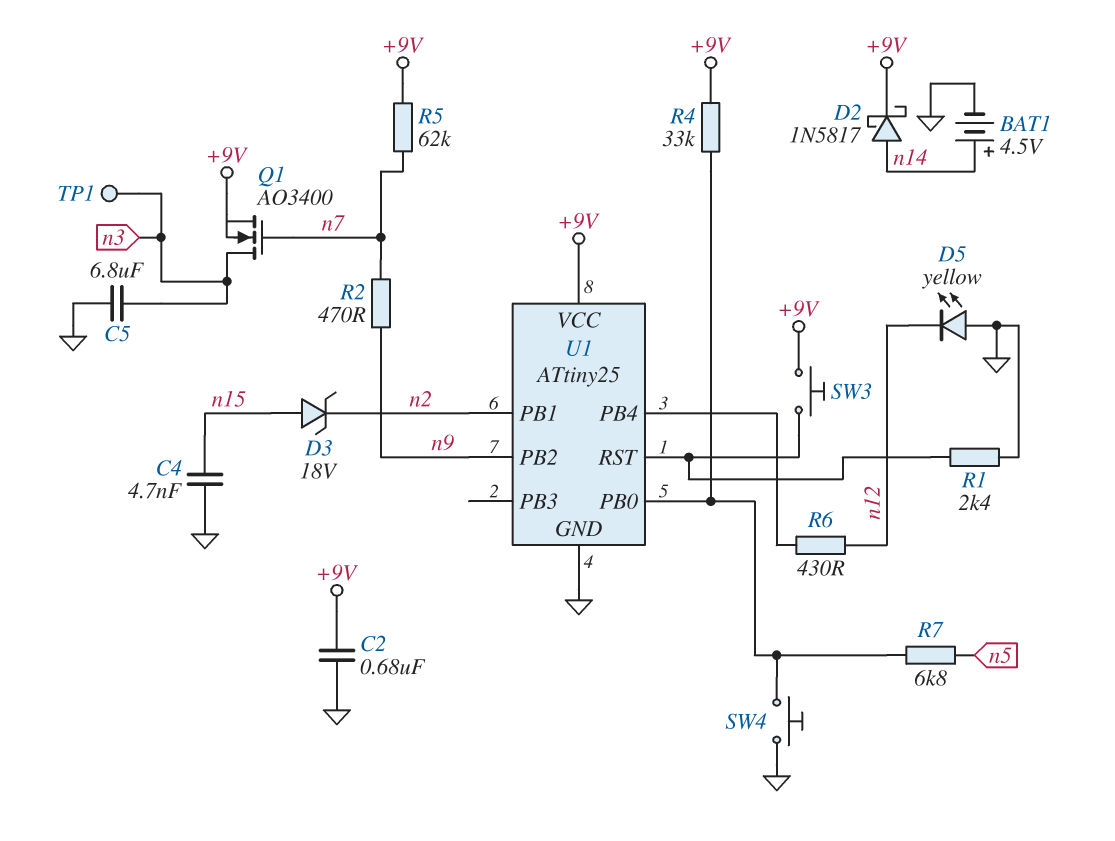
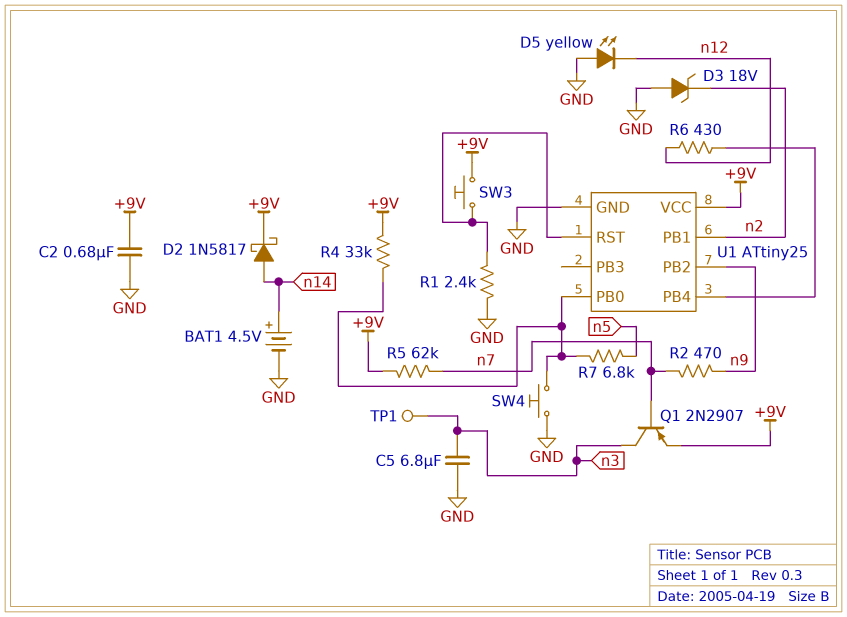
C4: 4.7nF (GND, n15) -> none
D3: zener 18V (A n15, K n2) -> zener 18V (A GND, K n2)
Q1: NMOS AO3400 (G n7, D n3, S +9V) -> PNP 2N2907 (B n7, C n3, E +9V)

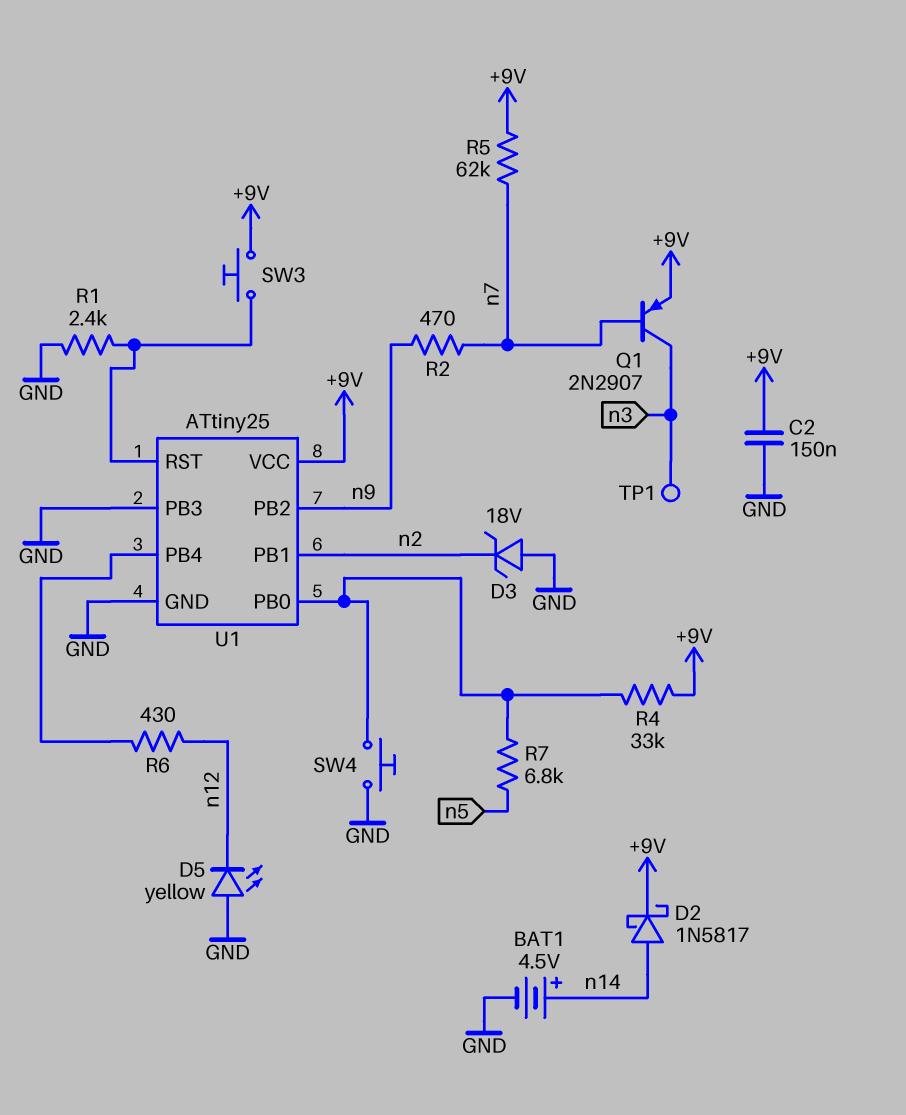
C2: 680nF (+9V, GND) -> 150nF (+9V, GND)
C5: 6.8uF (GND, n3) -> none
U1 pin PB3: none -> GND

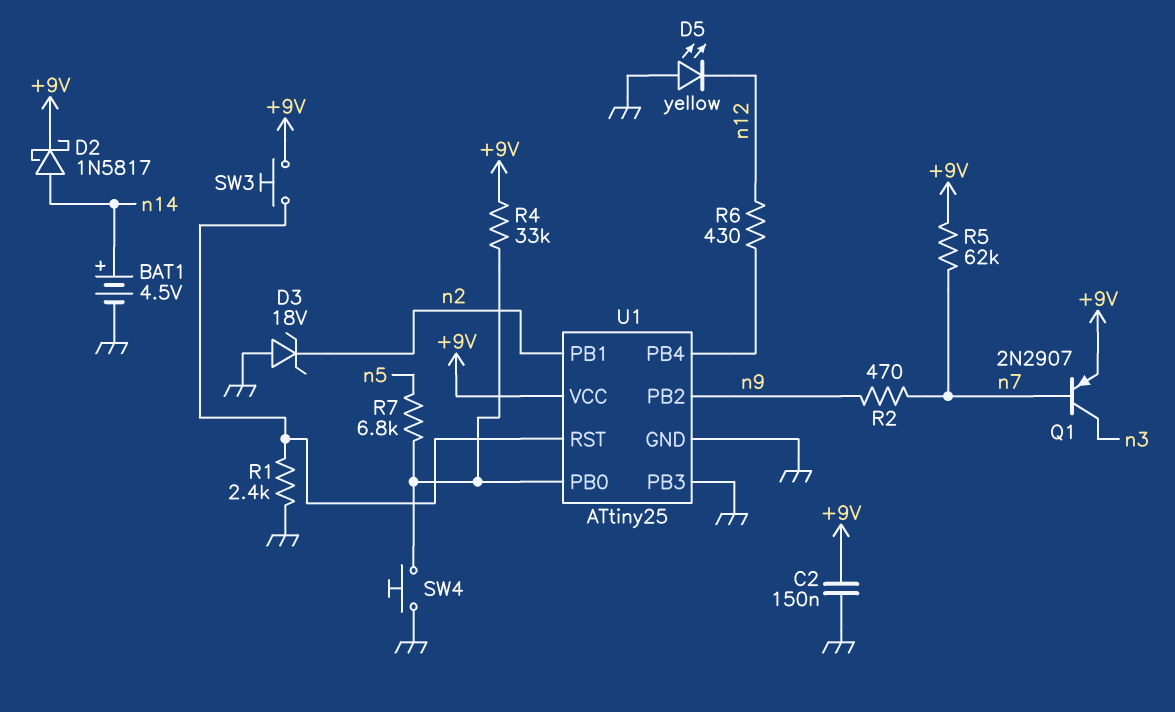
TP1: test point (n3) -> none

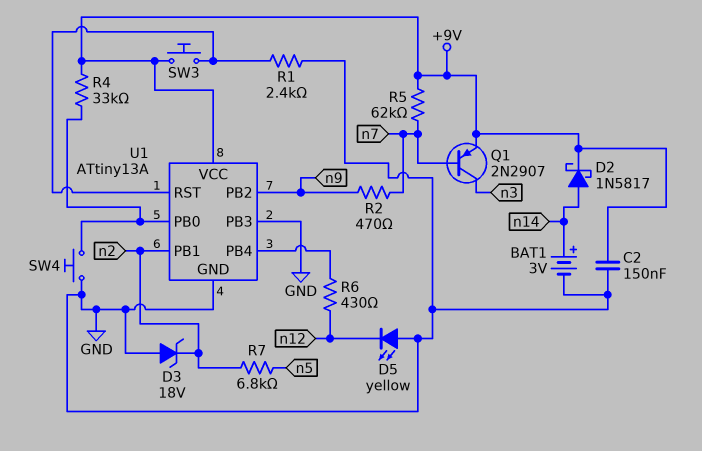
BAT1: 4.5V (plus n14, minus GND) -> 3V (plus n14, minus GND)
R7: 6.8k (U1/PB0, n5) -> 6.8k (n2, n5)
U1: ATtiny25 -> ATtiny13A

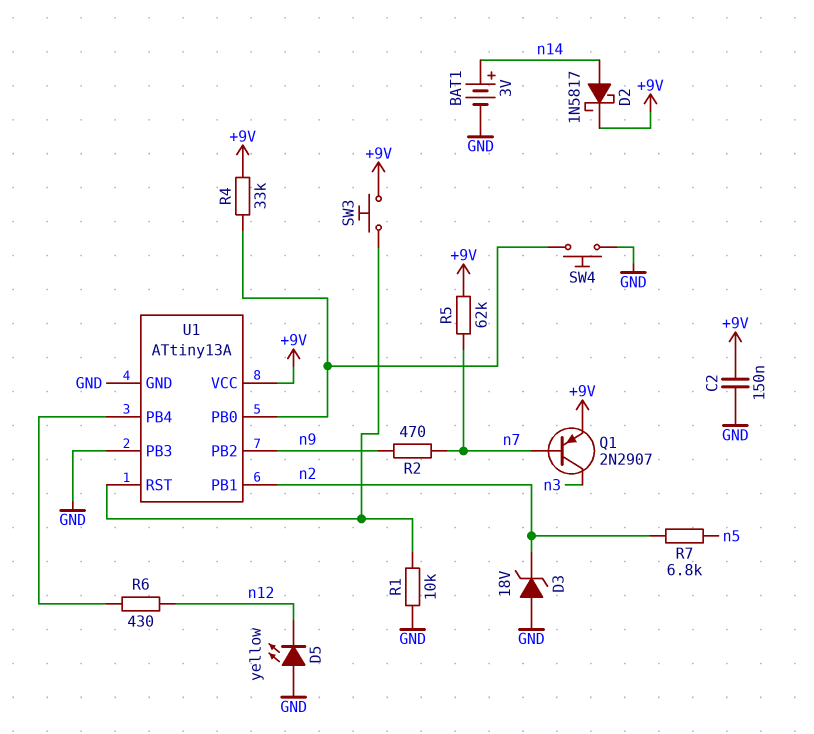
R1: 2.4k (GND, U1/RST) -> 10k (GND, U1/RST)

